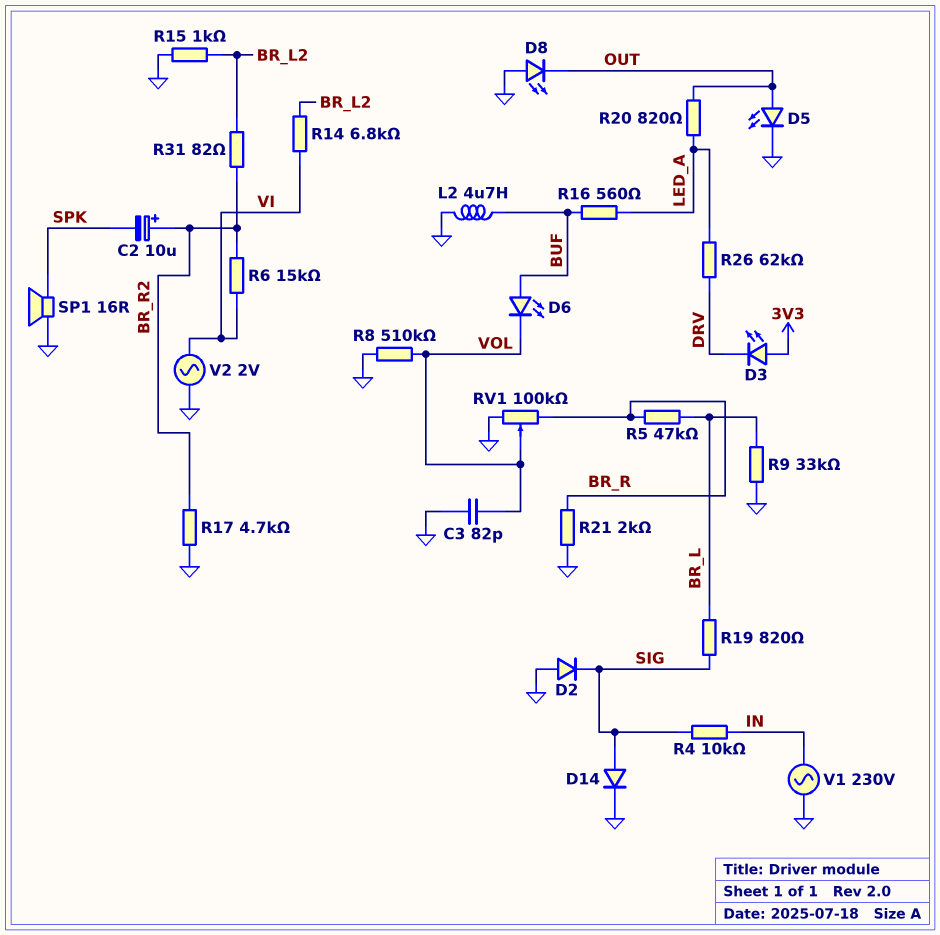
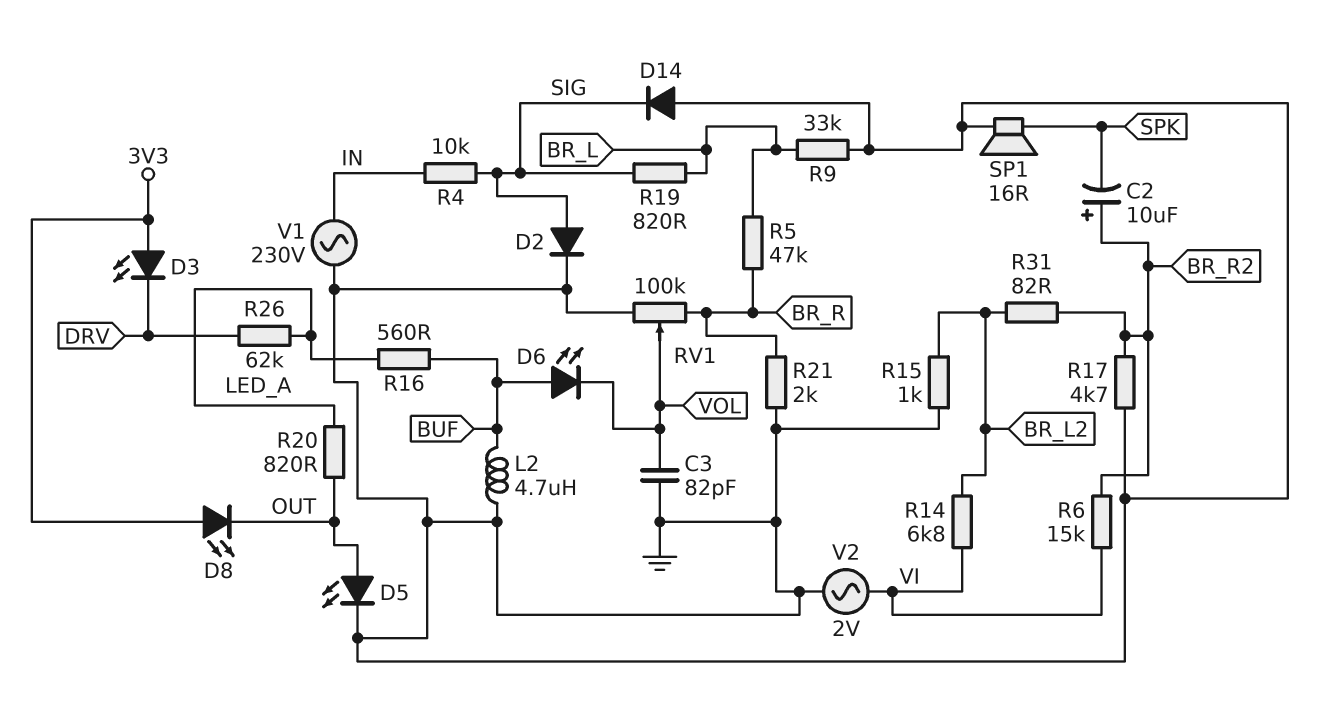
D2: diode (A GND, K SIG) -> diode (A SIG, K GND)
D8: LED (A GND, K OUT) -> LED (A 3V3, K OUT)
D14: diode (A SIG, K GND) -> diode (A GND, K SIG)
R8: 510k (GND, VOL) -> none

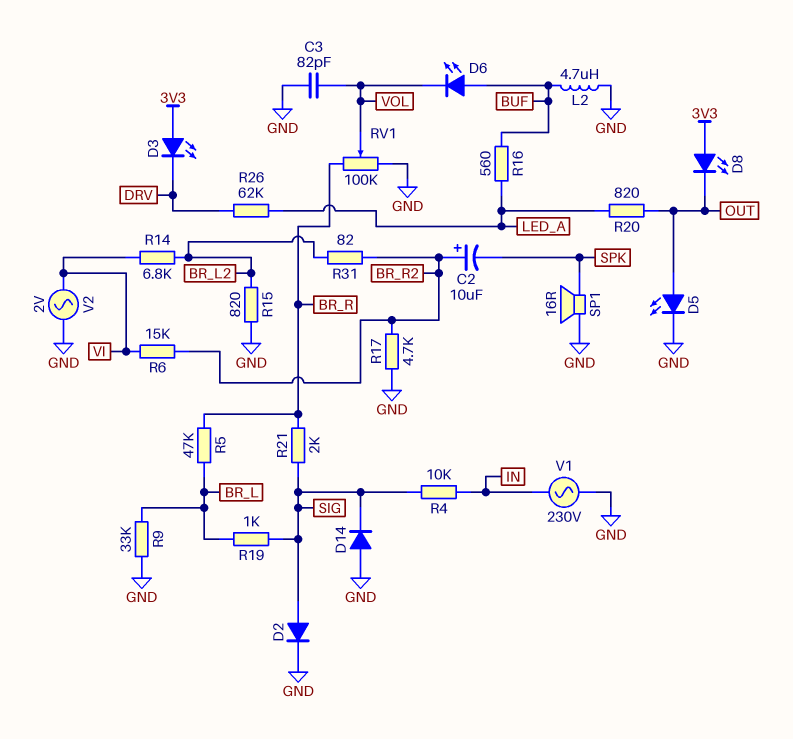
R15: 1k (BR_L2, GND) -> 820 (BR_L2, GND)
R19: 820 (BR_L, SIG) -> 1k (BR_L, SIG)
R21: 2k (BR_R, GND) -> 2k (BR_R, SIG)

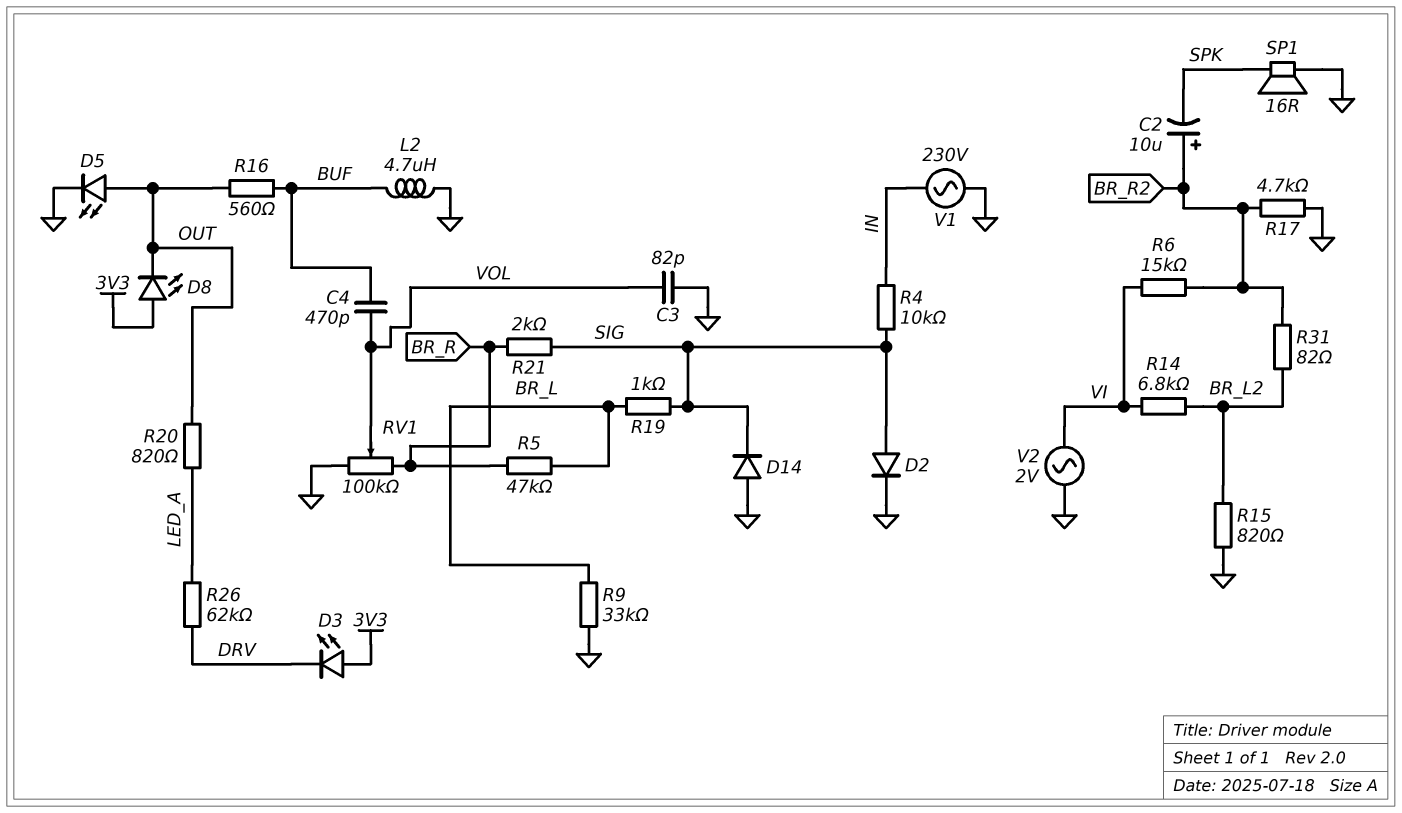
C4: none -> 470pF (BUF, VOL)
D6: LED (A BUF, K VOL) -> none
R16: 560 (BUF, LED_A) -> 560 (BUF, OUT)

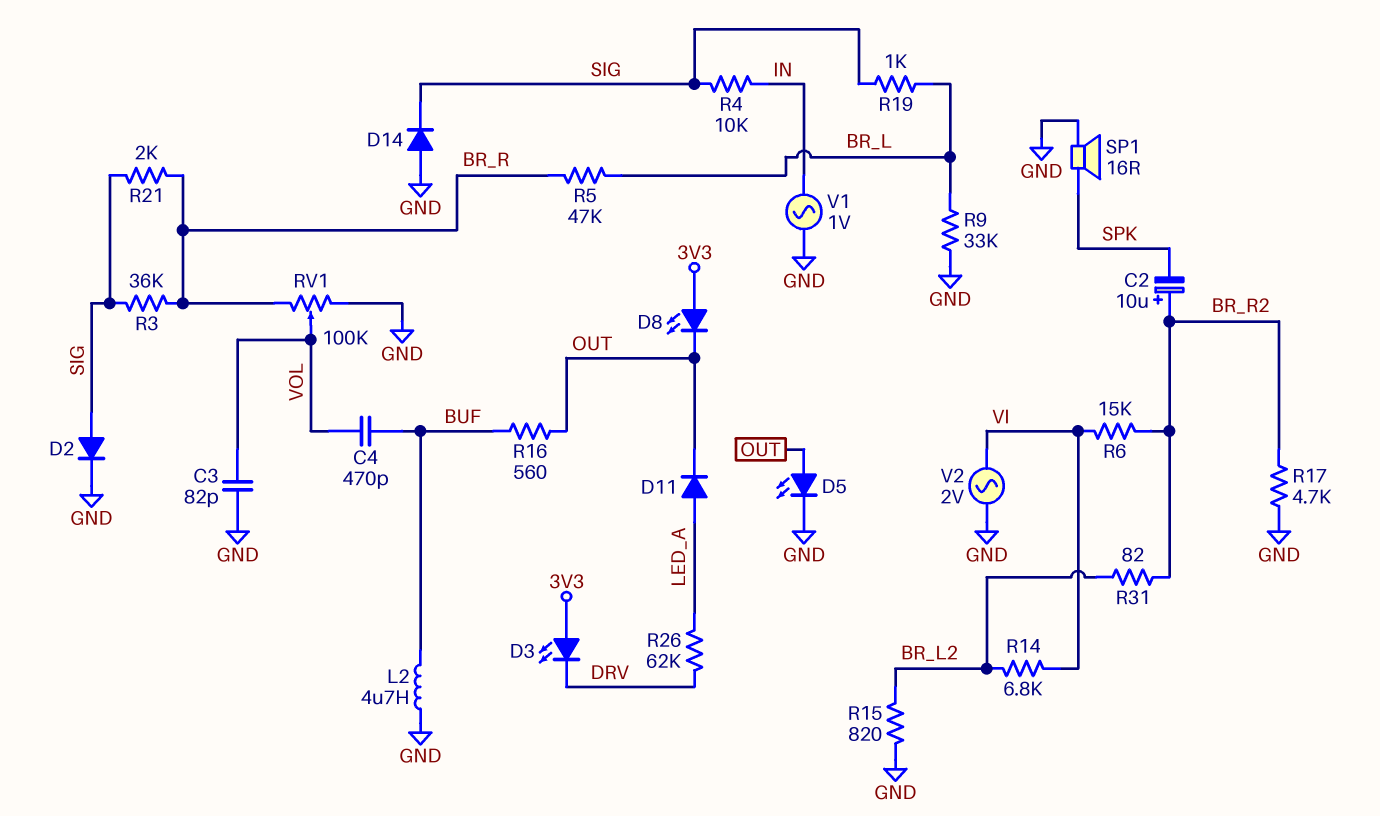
D11: none -> diode (A LED_A, K OUT)
R3: none -> 36k (BR_R, SIG)
R20: 820 (LED_A, OUT) -> none
V1: AC 230V (GND, IN) -> AC 1V (GND, IN)

